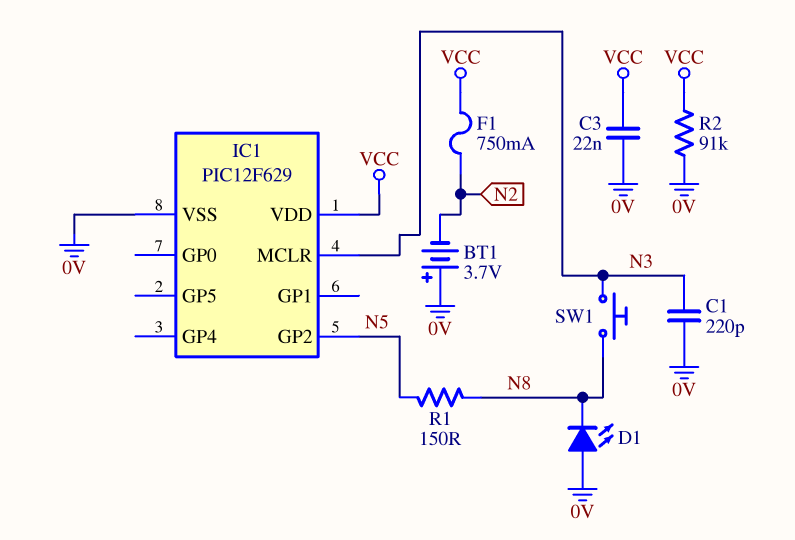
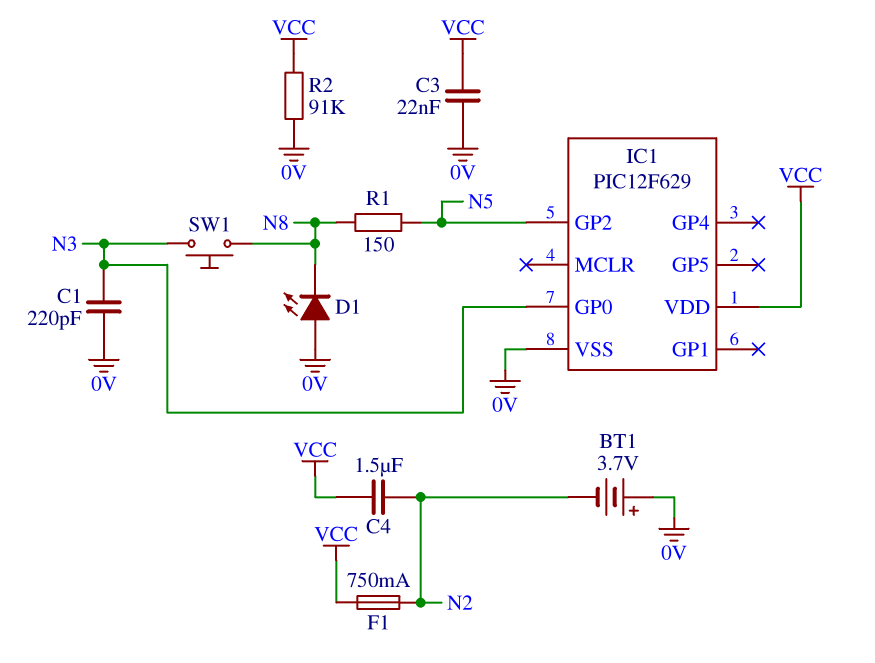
C4: none -> 1.5uF (N2, VCC)
IC1 pin GP0: none -> N3
IC1 pin MCLR: N3 -> none

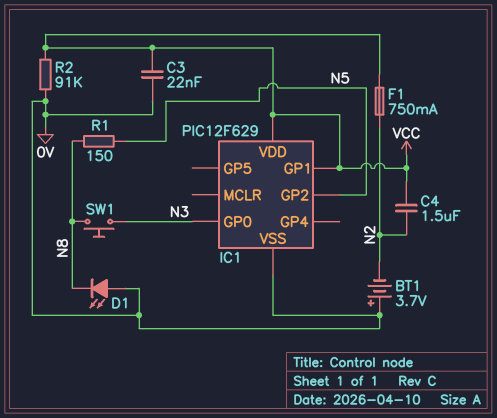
C1: 220pF (0V, N3) -> none
IC1 pin GP1: none -> VCC

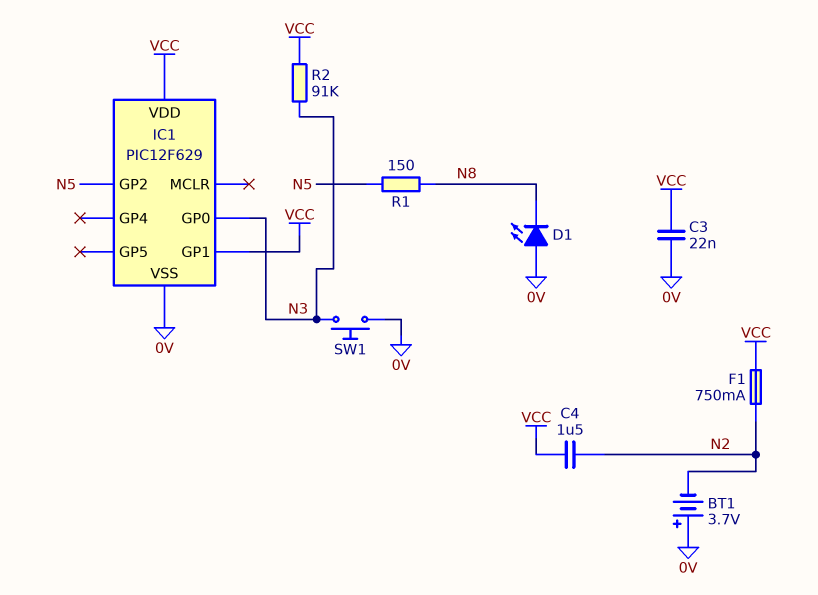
R2: 91k (0V, VCC) -> 91k (N3, VCC)
SW1: button (N3, N8) -> button (0V, N3)

